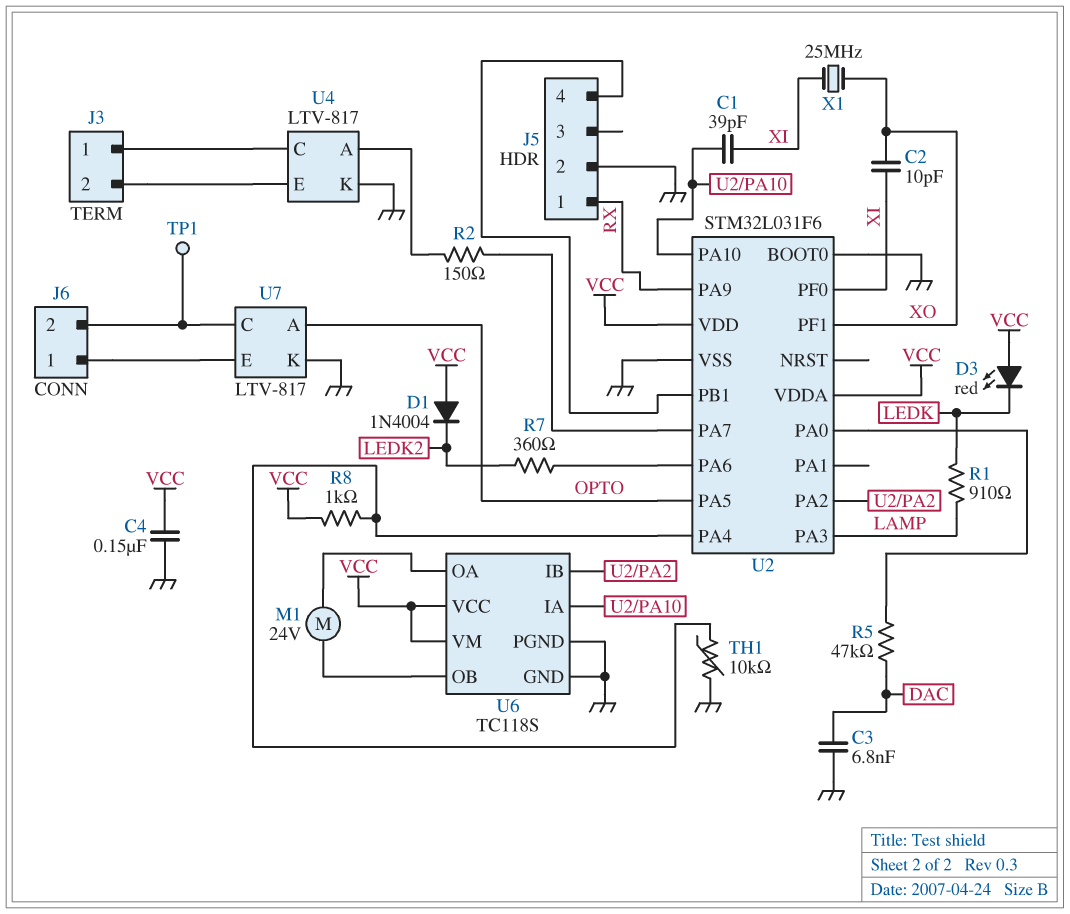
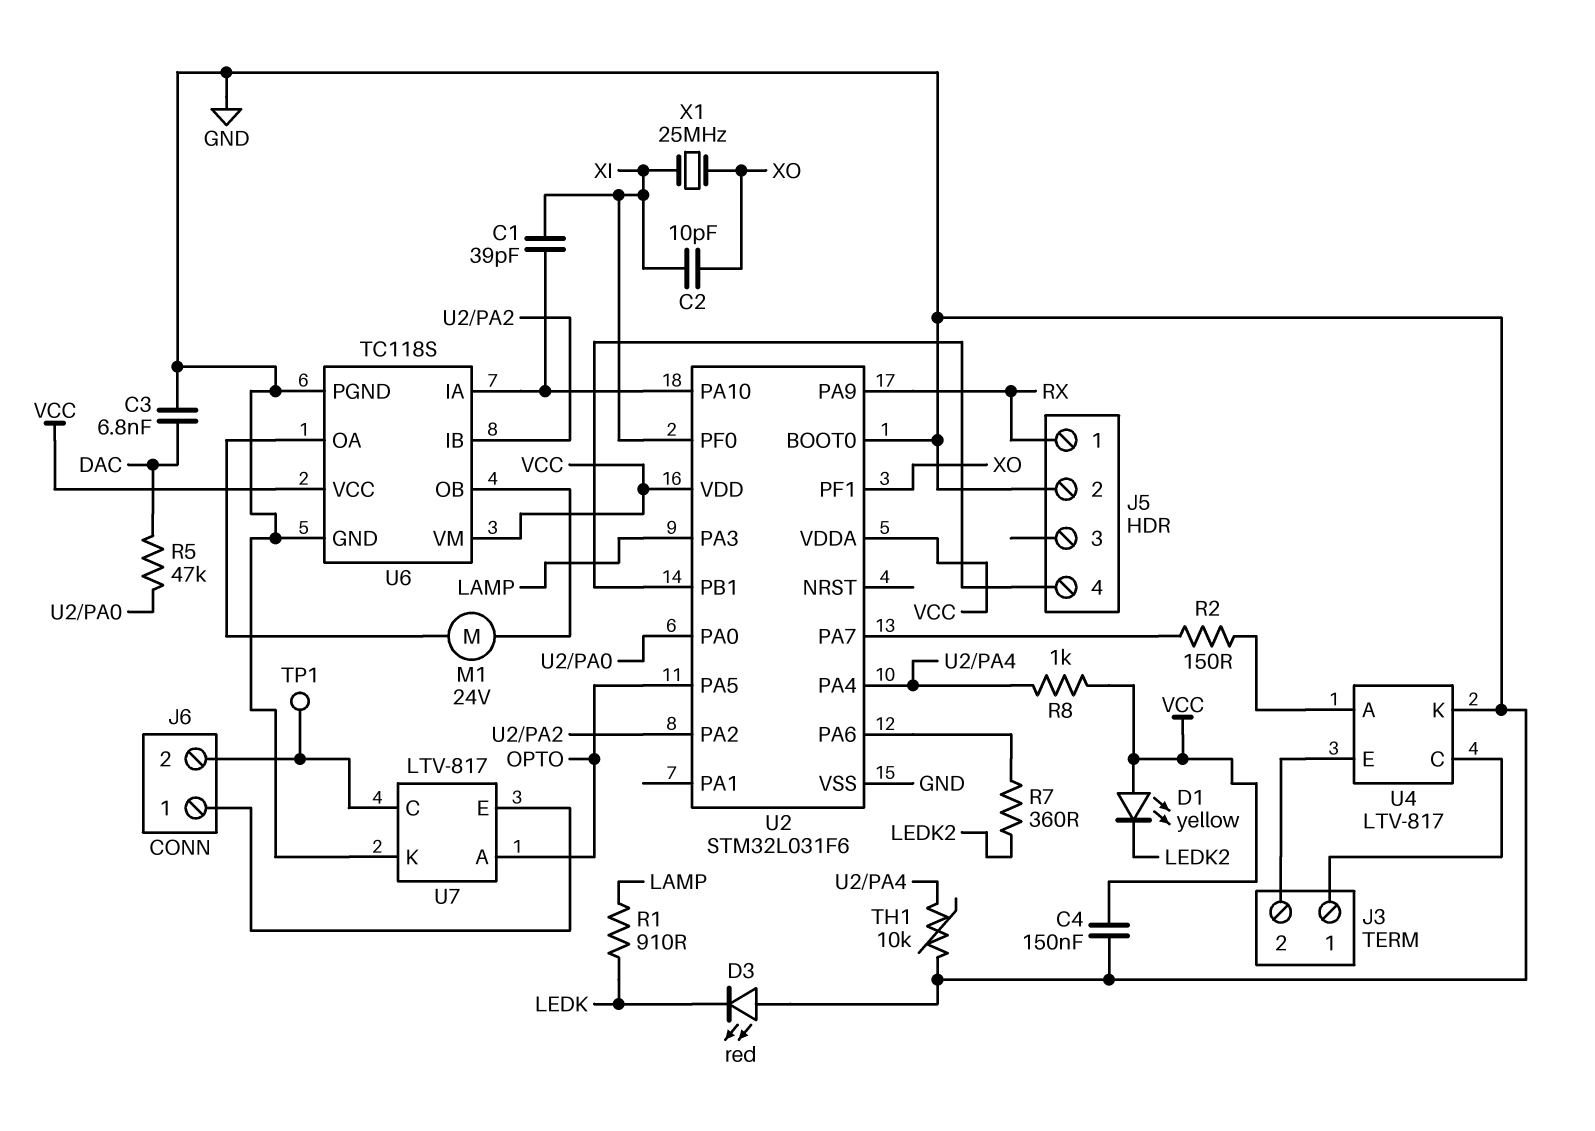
D1: diode 1N4004 (A VCC, K LEDK2) -> LED yellow (A VCC, K LEDK2)
D3: LED red (A VCC, K LEDK) -> LED red (A GND, K LEDK)

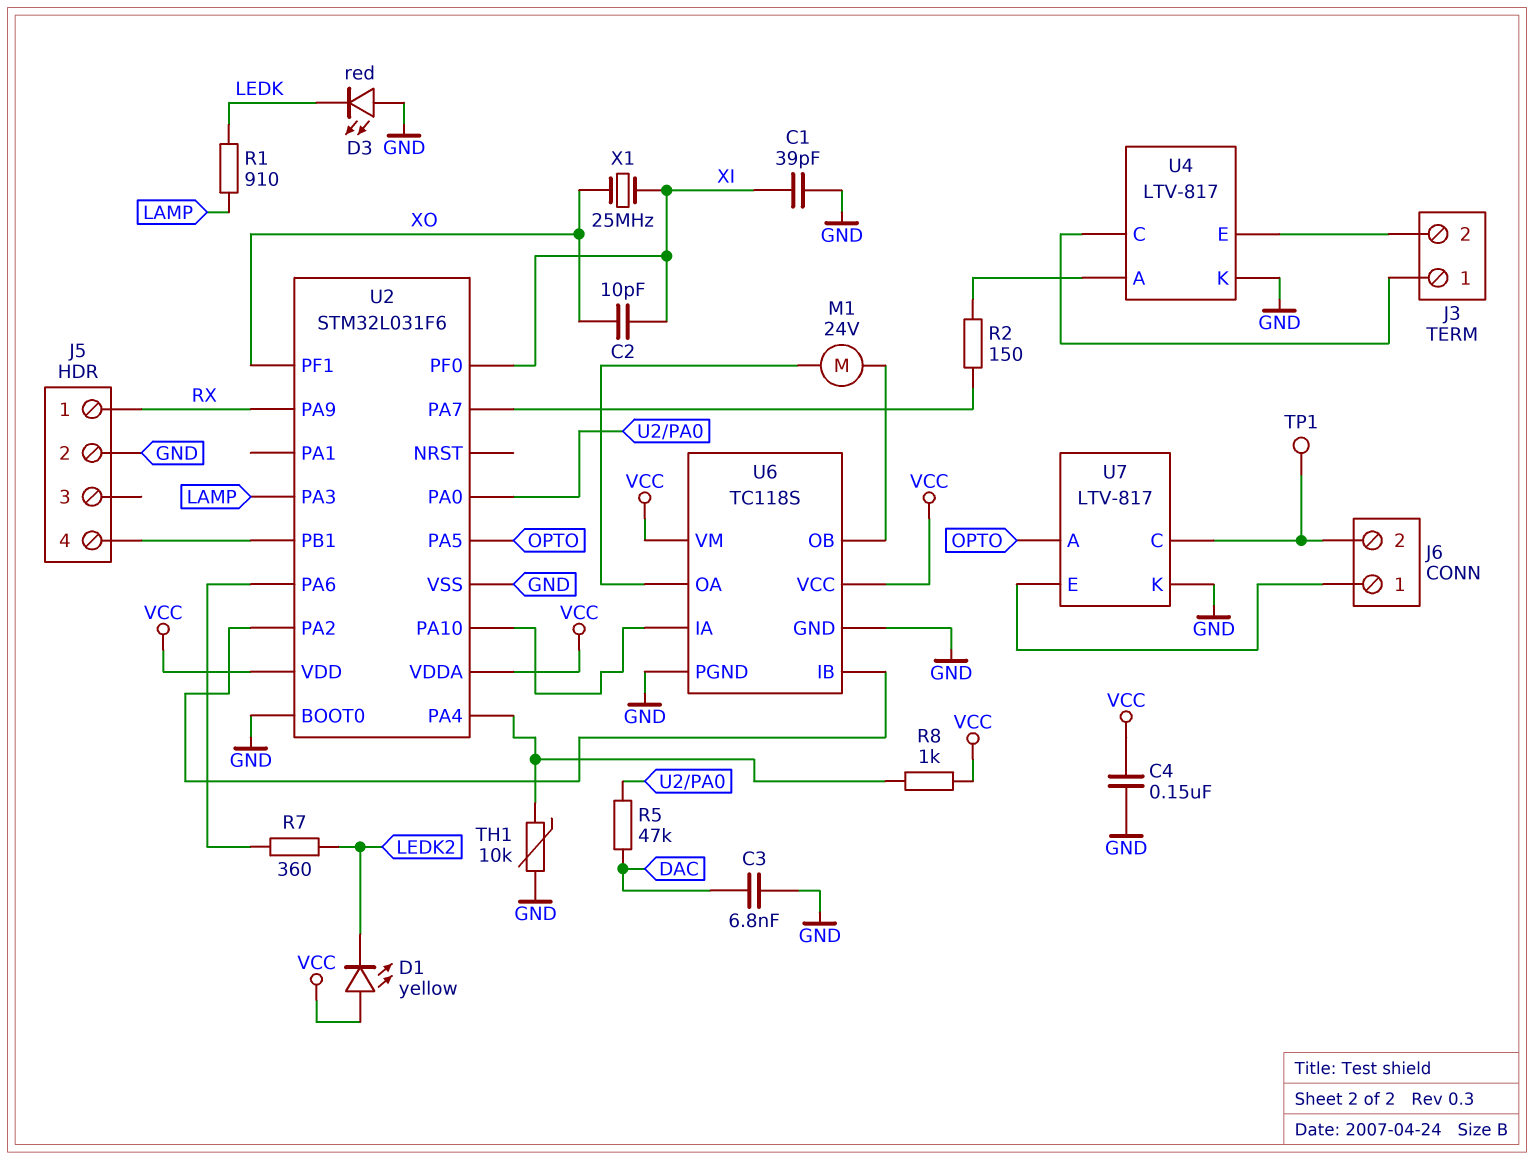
C1: 39pF (U2/PA10, XI) -> 39pF (GND, XI)

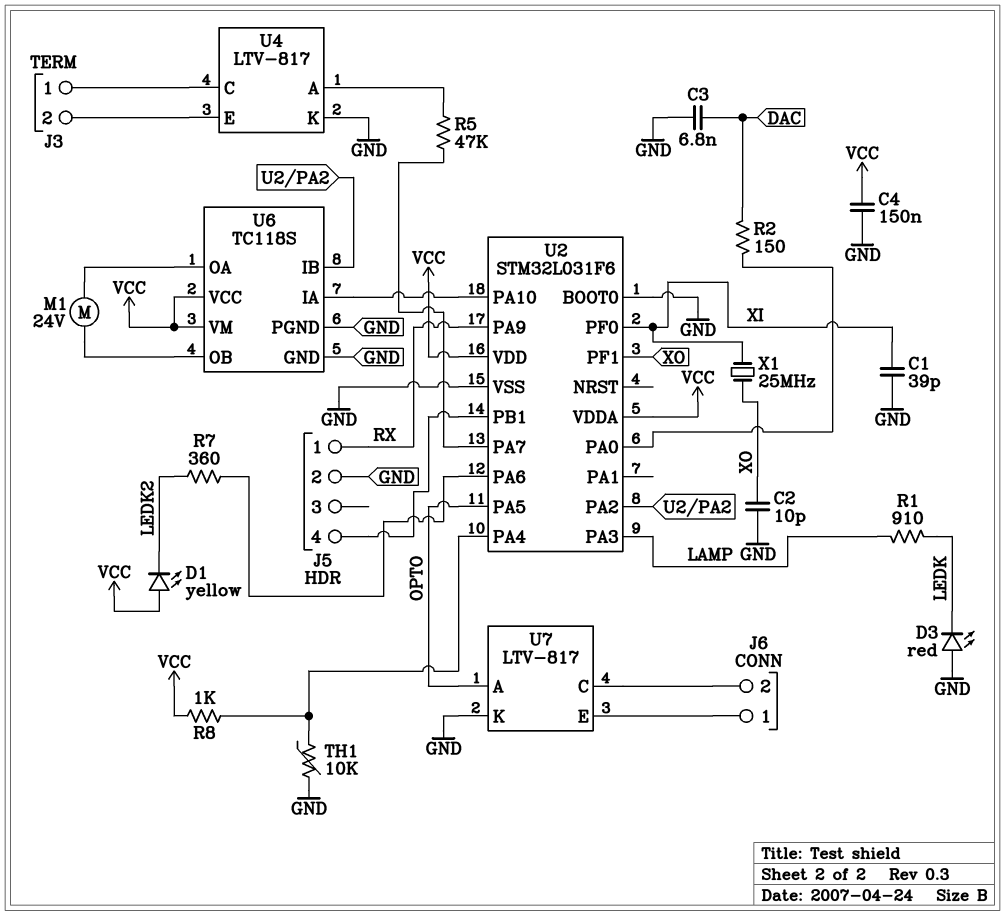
C2: 10pF (XI, XO) -> 10pF (GND, XO)
R2: 150 (U2/PA7, U4/A) -> 150 (DAC, U2/PA0)
R5: 47k (DAC, U2/PA0) -> 47k (U2/PA7, U4/A)
TP1: test point (J6/2) -> none

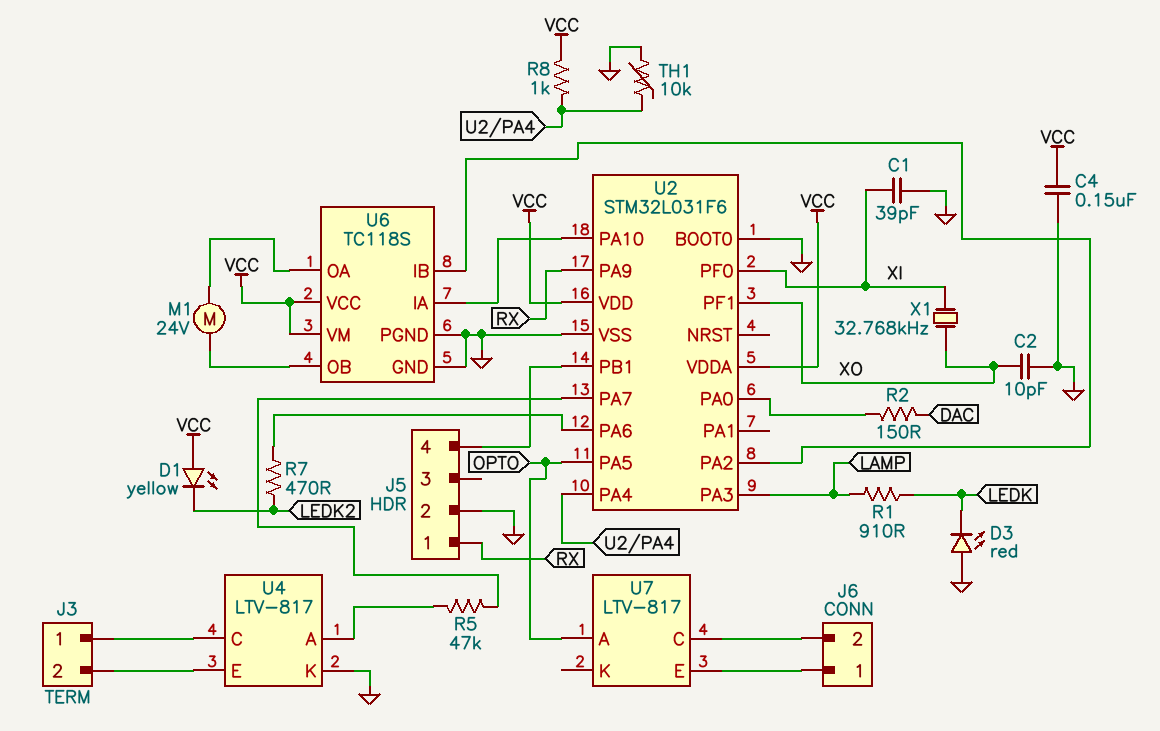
C3: 6.8nF (DAC, GND) -> none
R7: 360 (LEDK2, U2/PA6) -> 470 (LEDK2, U2/PA6)
U7 pin K: GND -> none
X1: 25MHz (XI, XO) -> 32.768kHz (XI, XO)

